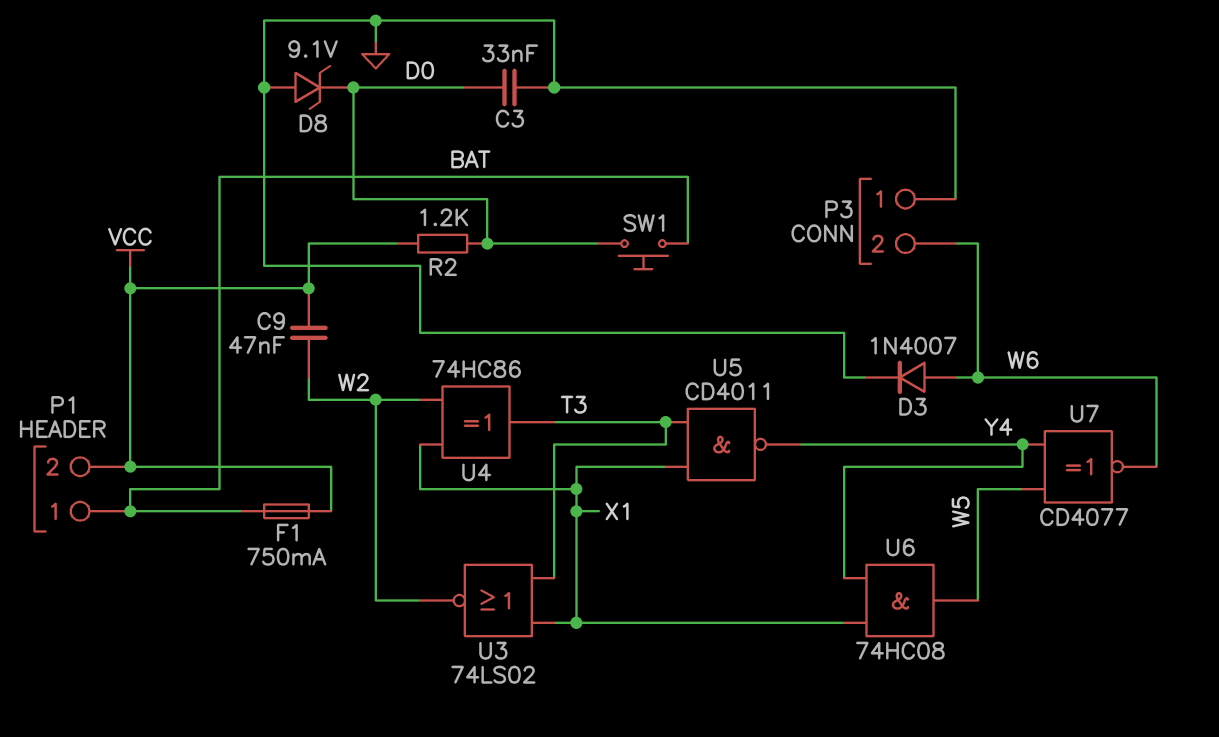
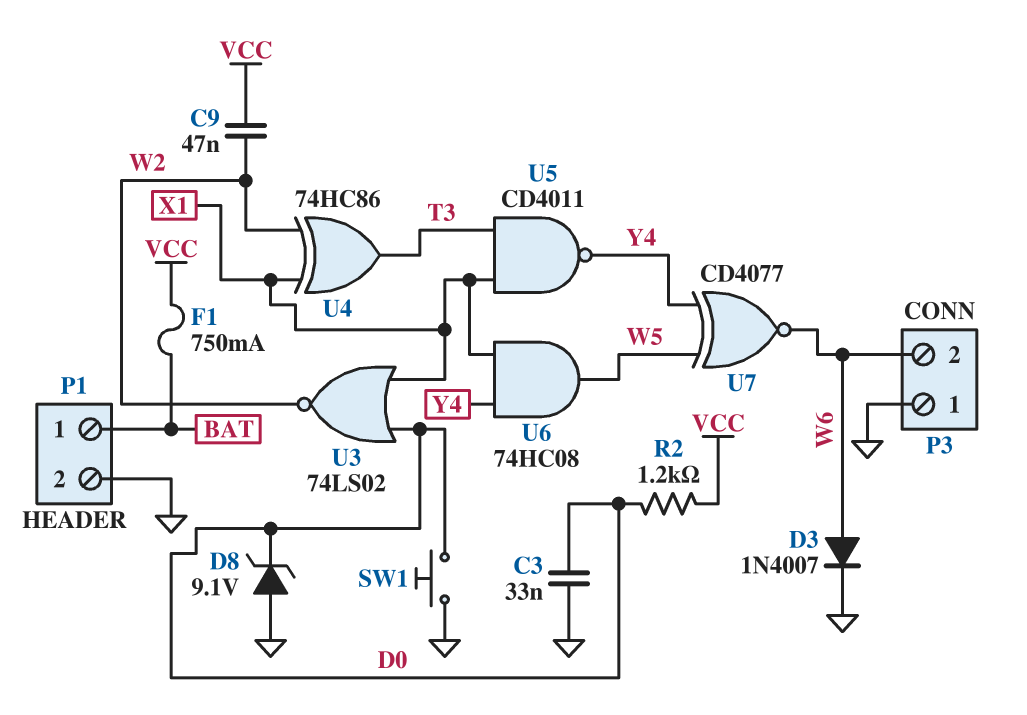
P1 pin 2: VCC -> GND
SW1: button (BAT, D0) -> button (D0, GND)
U3: NOR 74LS02 (in T3, in X1, out W2) -> NOR 74LS02 (in D0, in X1, out W2)

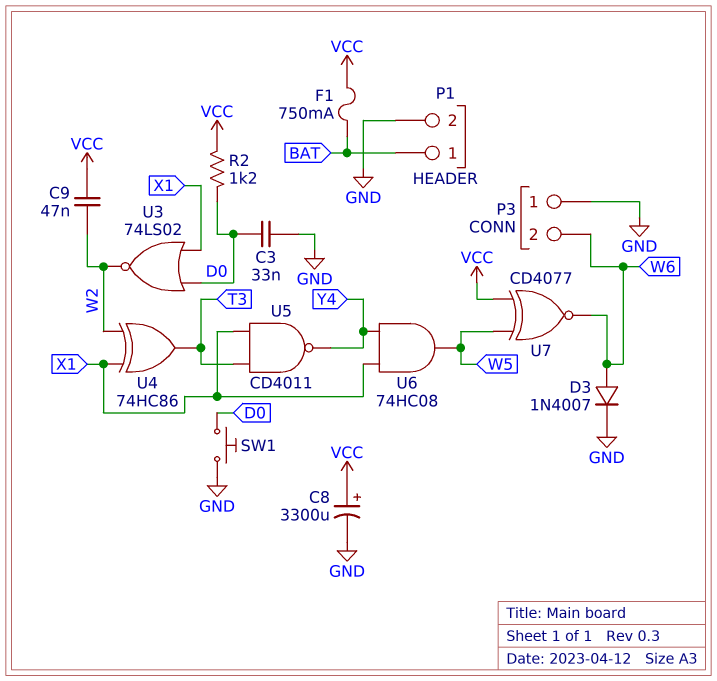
C8: none -> 3300uF (plus VCC, minus GND)
D8: zener 9.1V (A GND, K D0) -> none
U7: XNOR CD4077 (in W5, in Y4, out W6) -> XNOR CD4077 (in VCC, in W5, out W6)

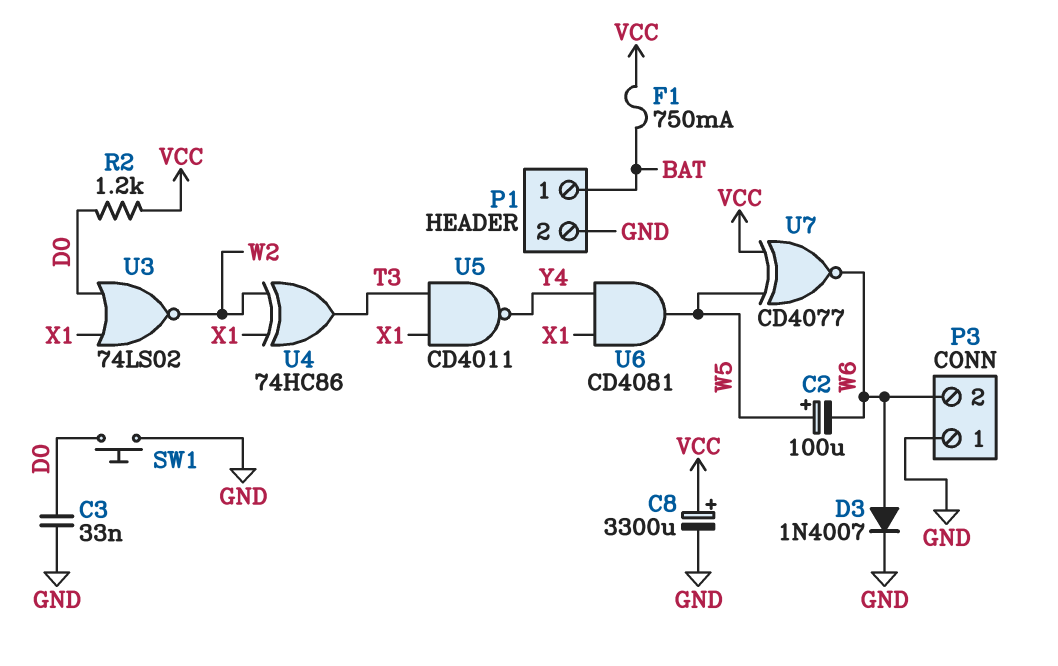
C2: none -> 100uF (plus W5, minus W6)
C9: 47nF (VCC, W2) -> none
U6: AND 74HC08 (in X1, in Y4, out W5) -> AND CD4081 (in X1, in Y4, out W5)

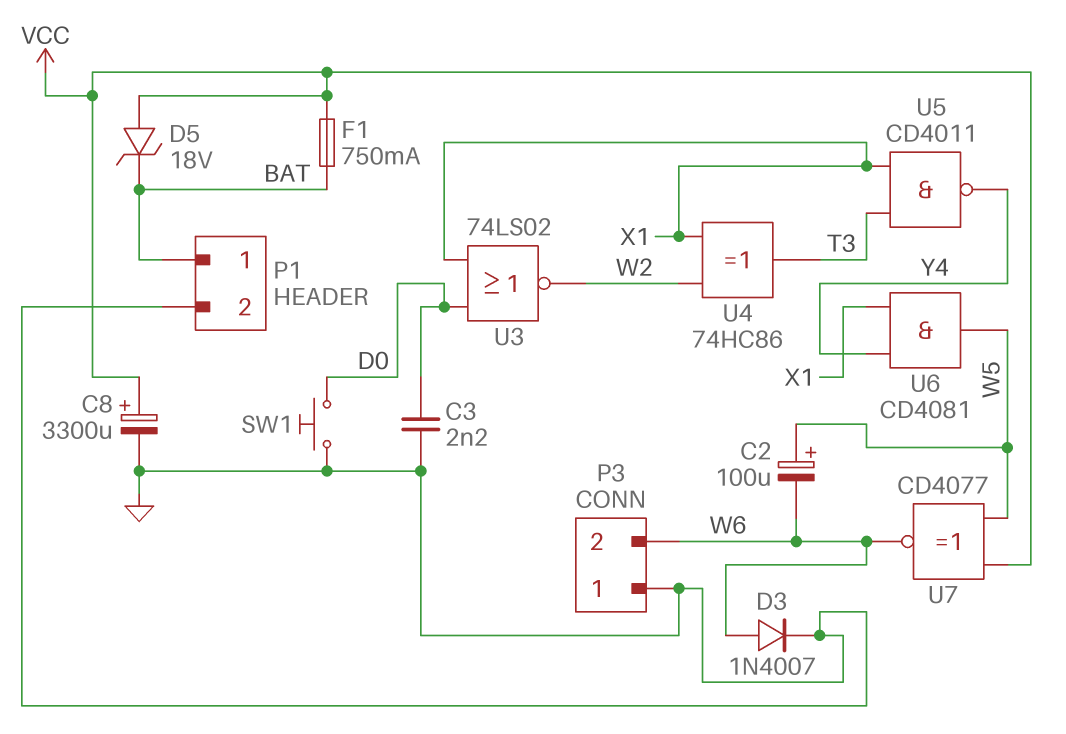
C3: 33nF (D0, GND) -> 2.2nF (D0, GND)
D5: none -> zener 18V (A VCC, K BAT)
R2: 1.2k (D0, VCC) -> none

